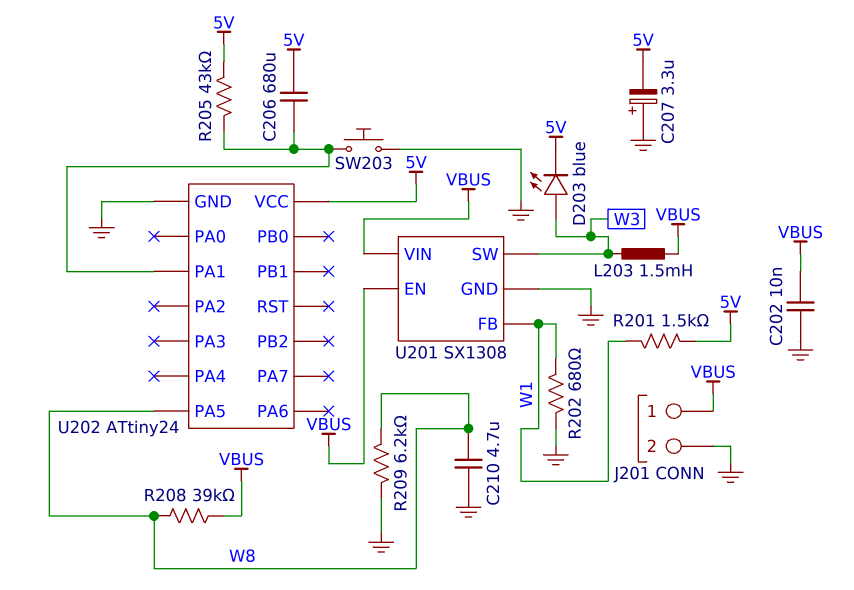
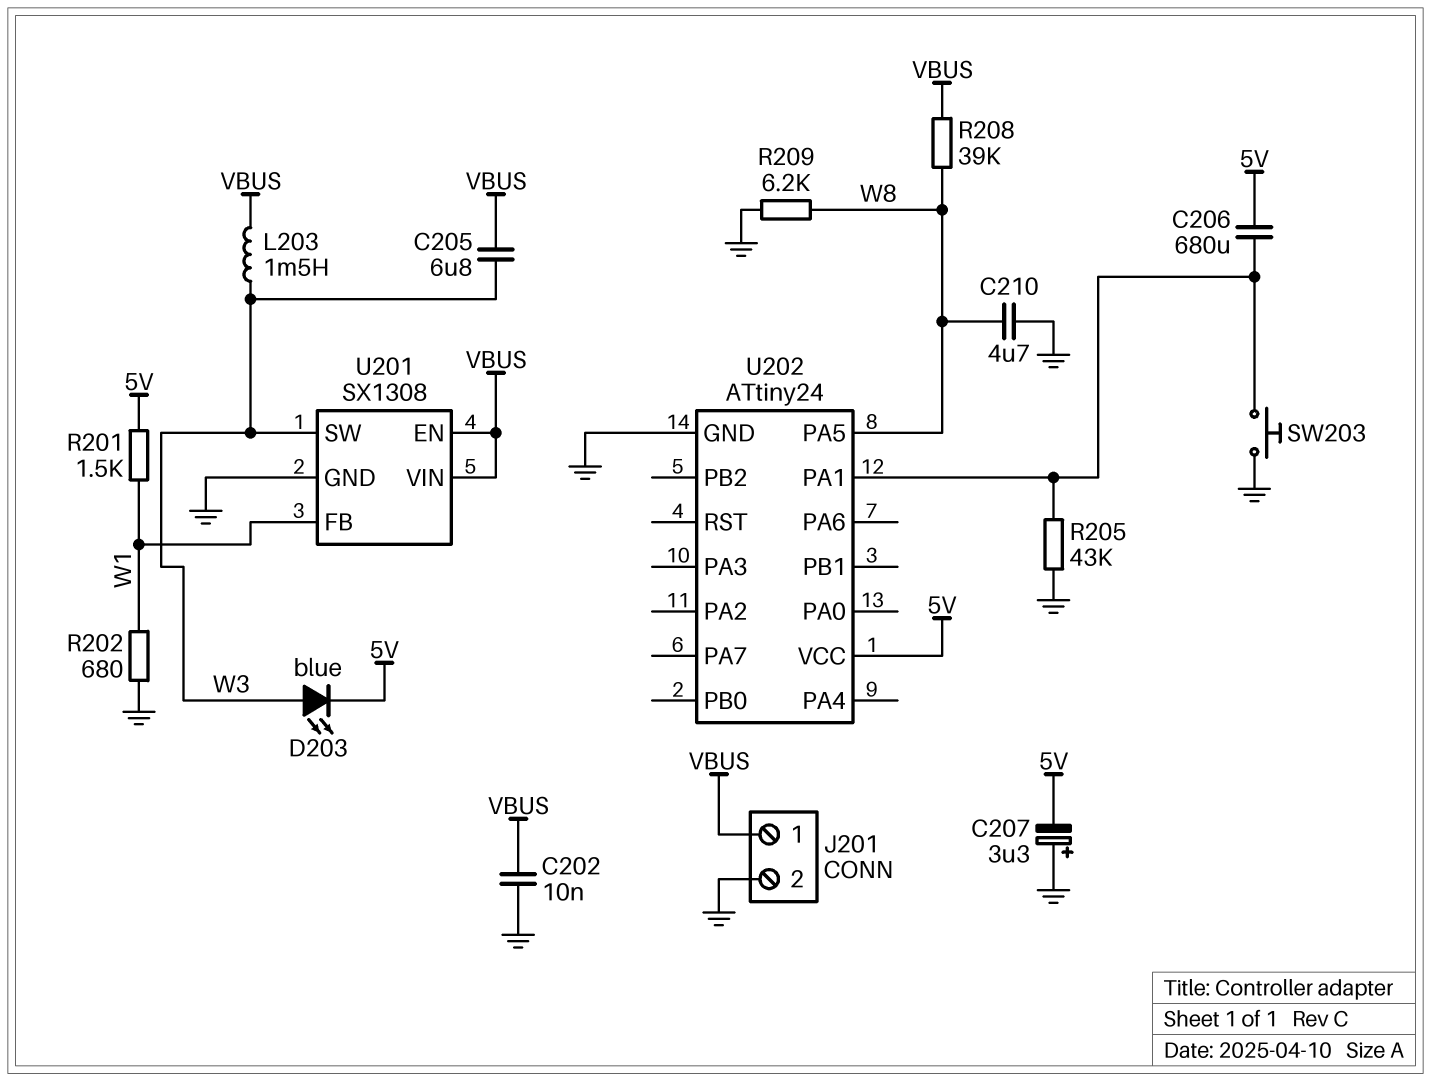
C205: none -> 6.8uF (VBUS, W3)
R205: 43k (5V, U202/PA1) -> 43k (GND, U202/PA1)

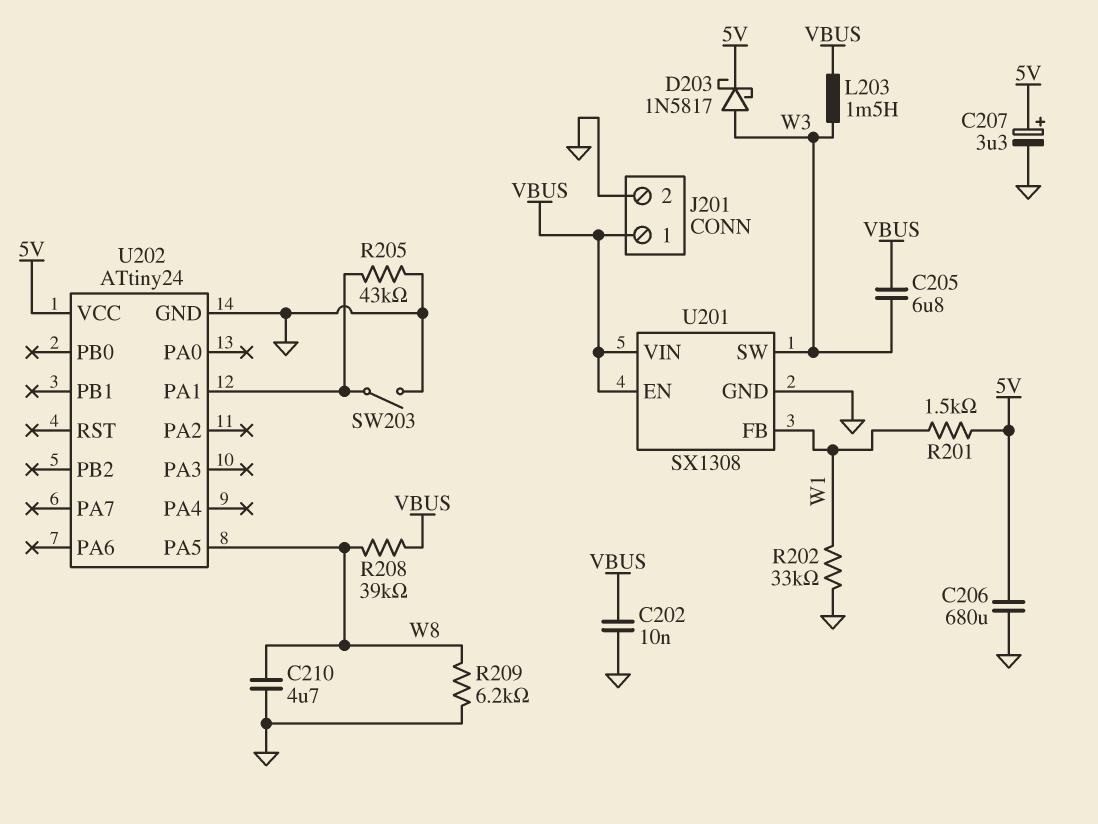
C206: 680uF (5V, U202/PA1) -> 680uF (5V, GND)
C207: 3.3uF (plus GND, minus 5V) -> 3.3uF (plus 5V, minus GND)
D203: LED blue (A W3, K 5V) -> schottky 1N5817 (A W3, K 5V)
R202: 680 (GND, W1) -> 33k (GND, W1)
SW203: button (GND, U202/PA1) -> switch (GND, U202/PA1)

